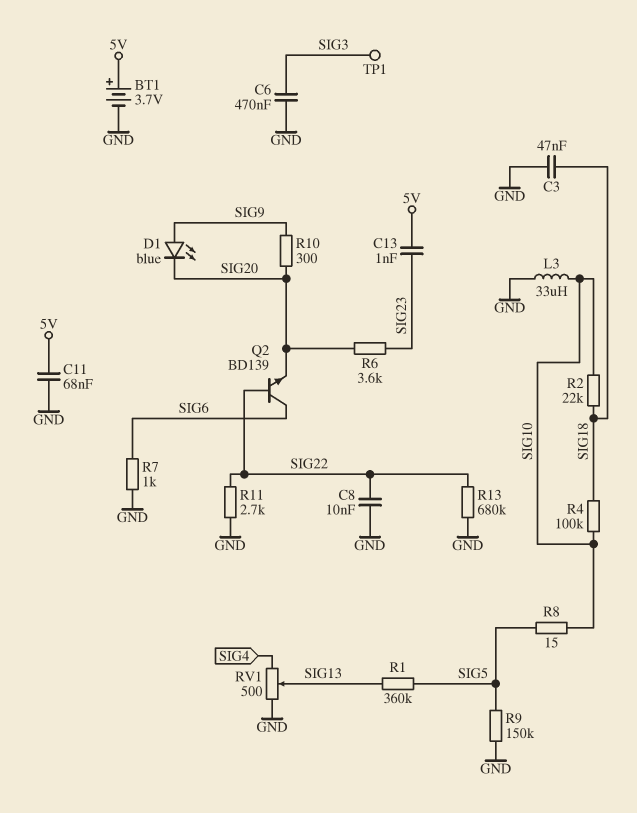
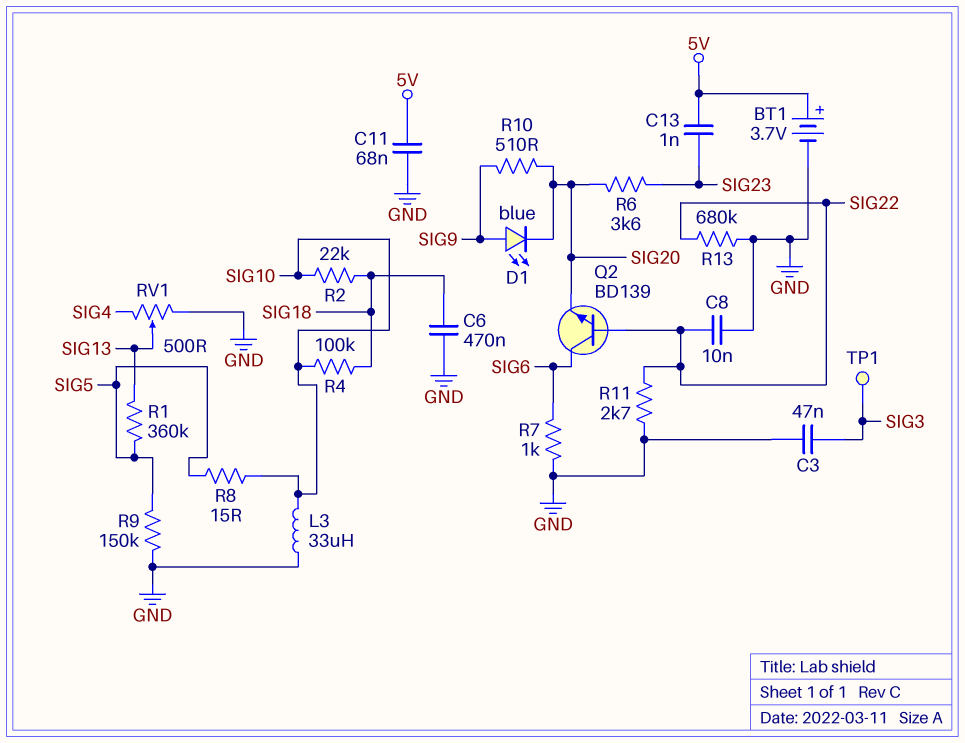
C3: 47nF (GND, SIG18) -> 47nF (GND, SIG3)
C6: 470nF (GND, SIG3) -> 470nF (GND, SIG18)
R10: 300 (SIG9, SIG20) -> 510 (SIG9, SIG20)

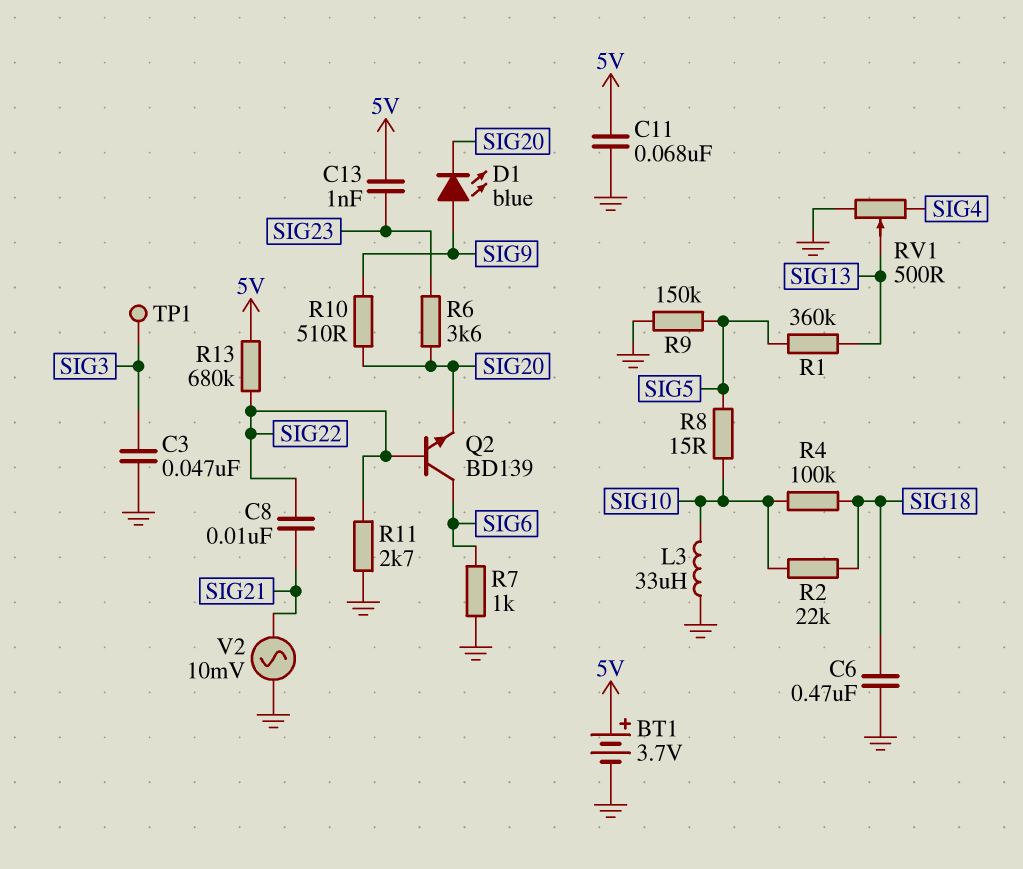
C8: 10nF (GND, SIG22) -> 10nF (SIG21, SIG22)
R13: 680k (GND, SIG22) -> 680k (5V, SIG22)
V2: none -> AC 10mV (GND, SIG21)

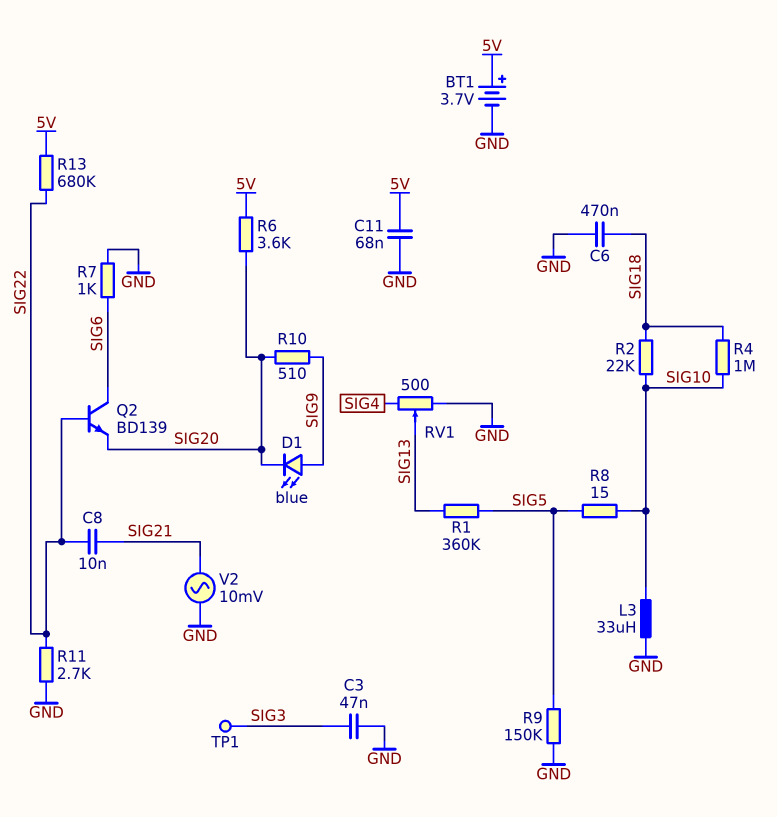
C13: 1nF (5V, SIG23) -> none
R4: 100k (SIG10, SIG18) -> 1M (SIG10, SIG18)
R6: 3.6k (SIG20, SIG23) -> 3.6k (5V, SIG20)

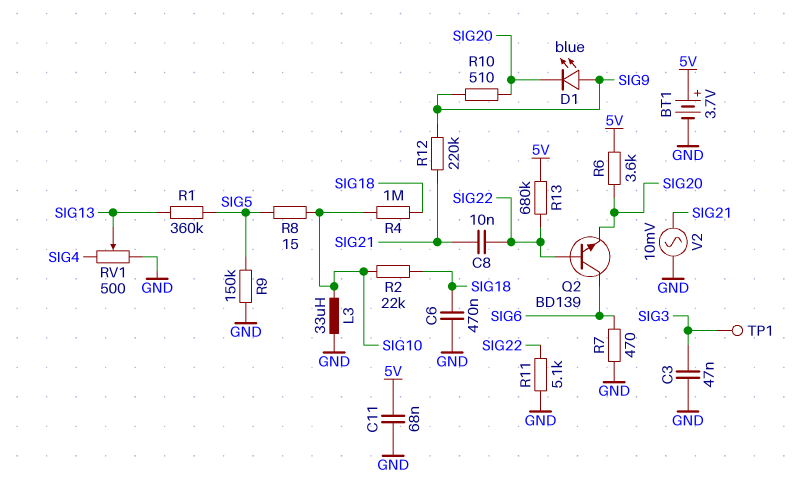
R7: 1k (GND, SIG6) -> 470 (GND, SIG6)
R11: 2.7k (GND, SIG22) -> 5.1k (GND, SIG22)
R12: none -> 220k (SIG9, SIG21)

